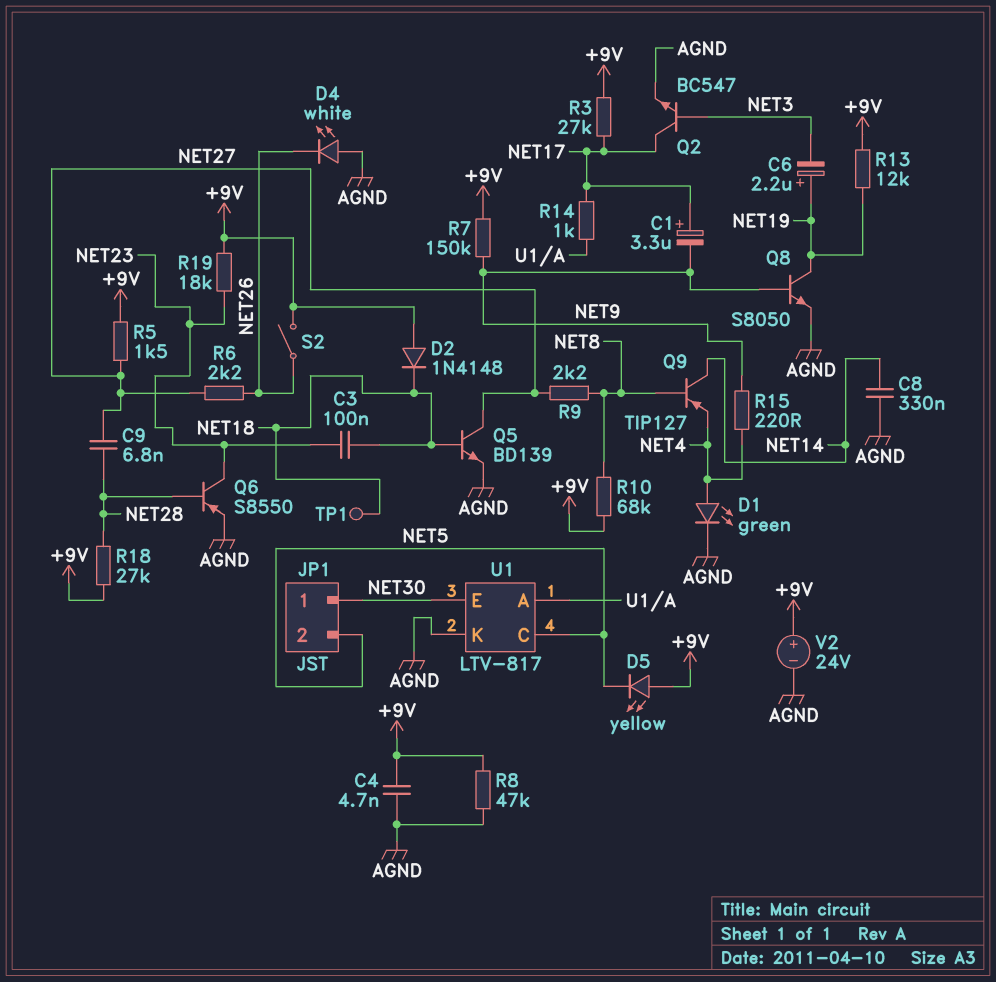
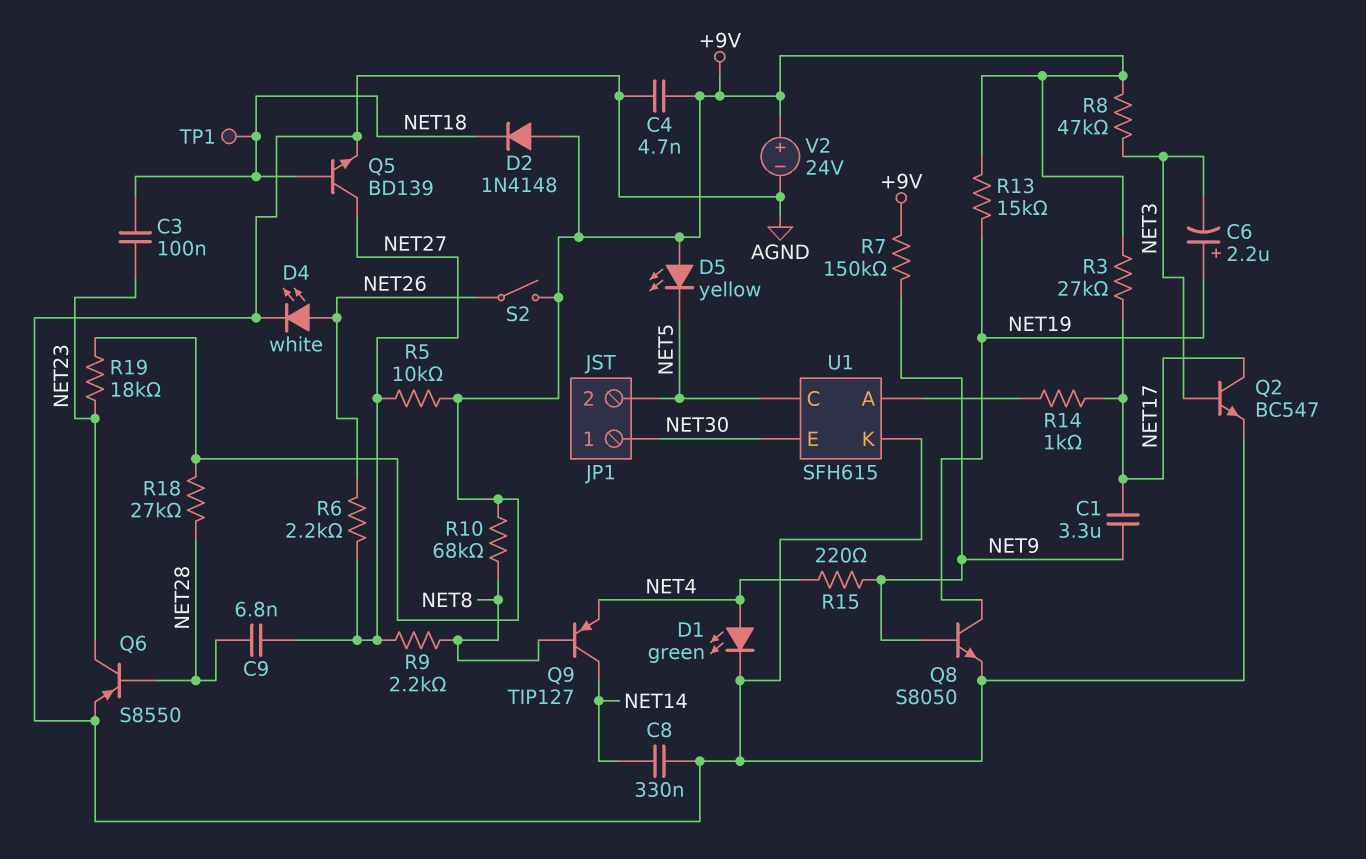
C1: 3.3uF (plus NET17, minus NET9) -> 3.3uF (NET9, NET17)
D4: LED white (A AGND, K NET26) -> LED white (A NET26, K AGND)
R5: 1.5k (+9V, NET27) -> 10k (+9V, NET27)
R8: 47k (+9V, AGND) -> 47k (+9V, NET3)
R13: 12k (+9V, NET19) -> 15k (+9V, NET19)
U1: LTV-817 -> SFH615

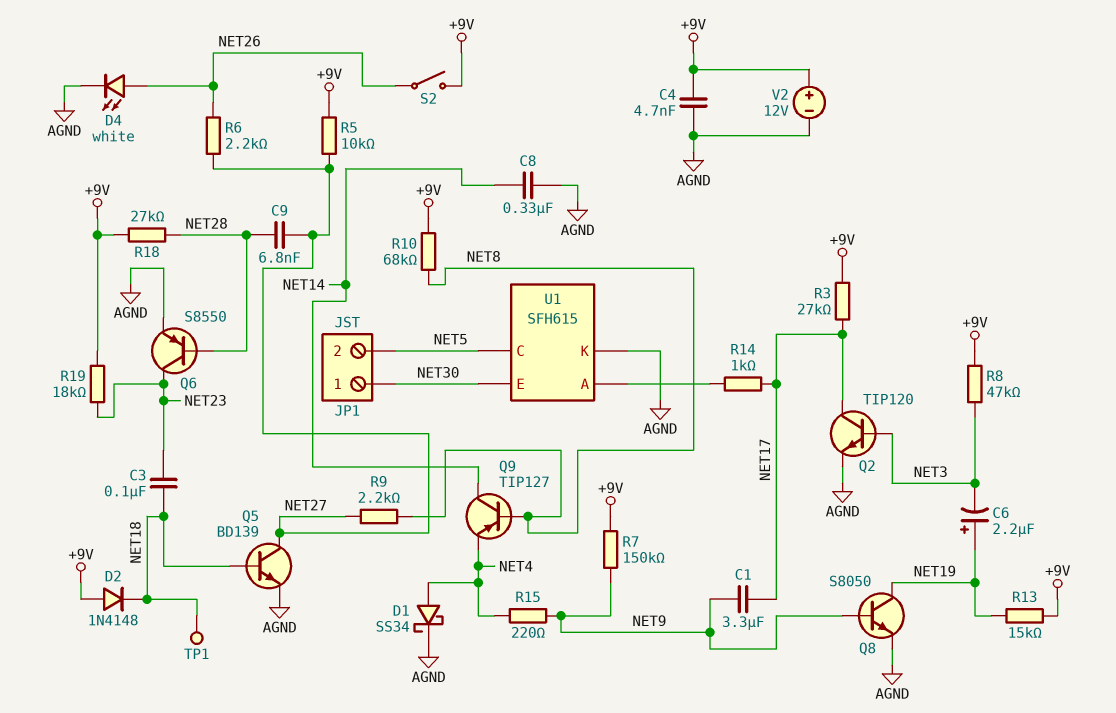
D1: LED green (A NET4, K AGND) -> schottky SS34 (A NET4, K AGND)
D5: LED yellow (A +9V, K NET5) -> none
Q2: NPN BC547 (B NET3, C NET17, E AGND) -> NPN TIP120 (B NET3, C NET17, E AGND)
V2: 24V (plus +9V, minus AGND) -> 12V (plus +9V, minus AGND)

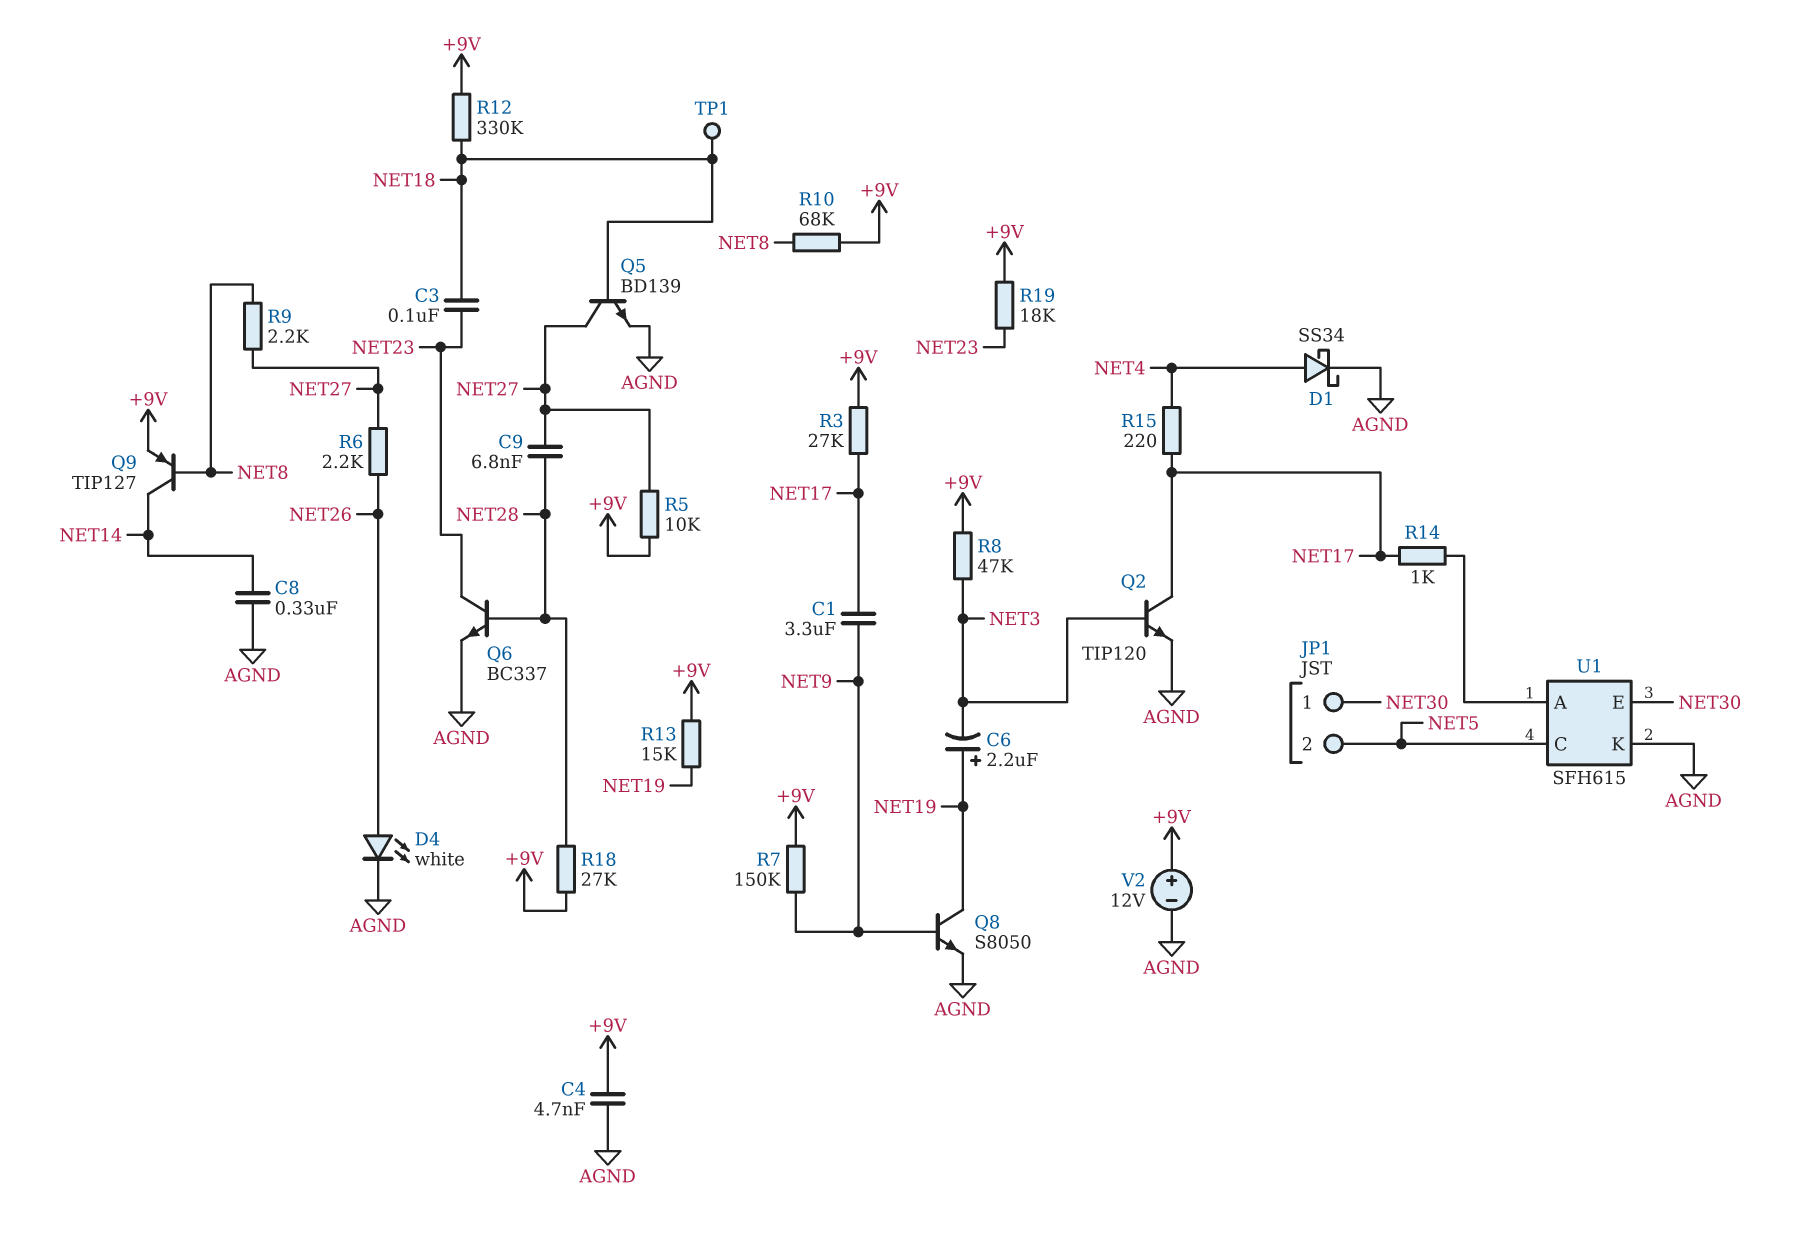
D2: diode 1N4148 (A +9V, K NET18) -> none
Q6: PNP S8550 (B NET28, C NET23, E AGND) -> NPN BC337 (B NET28, C NET23, E AGND)
Q9: PNP TIP127 (B NET8, C NET14, E NET4) -> PNP TIP127 (B NET8, C NET14, E +9V)
R12: none -> 330k (+9V, NET18)
R15: 220 (NET4, NET9) -> 220 (NET4, NET17)
S2: switch (+9V, NET26) -> none

